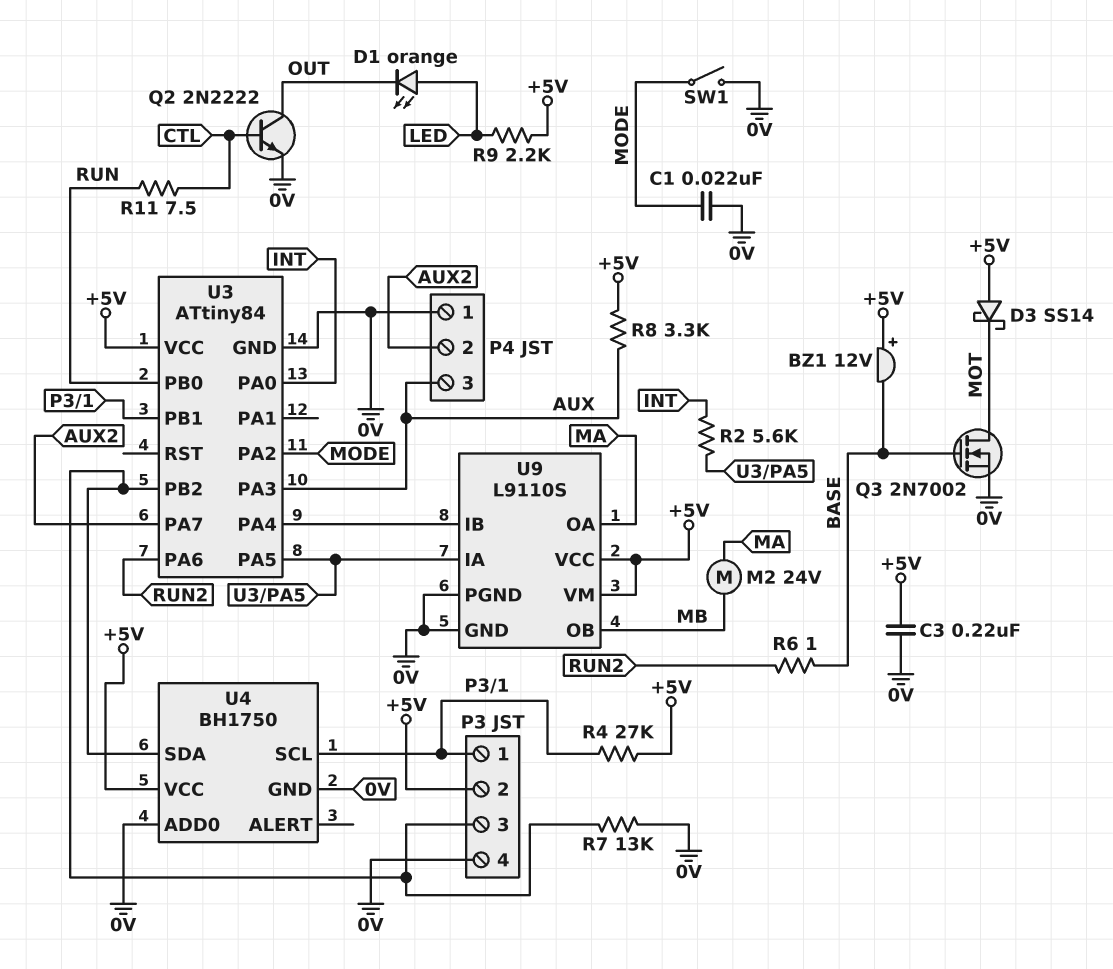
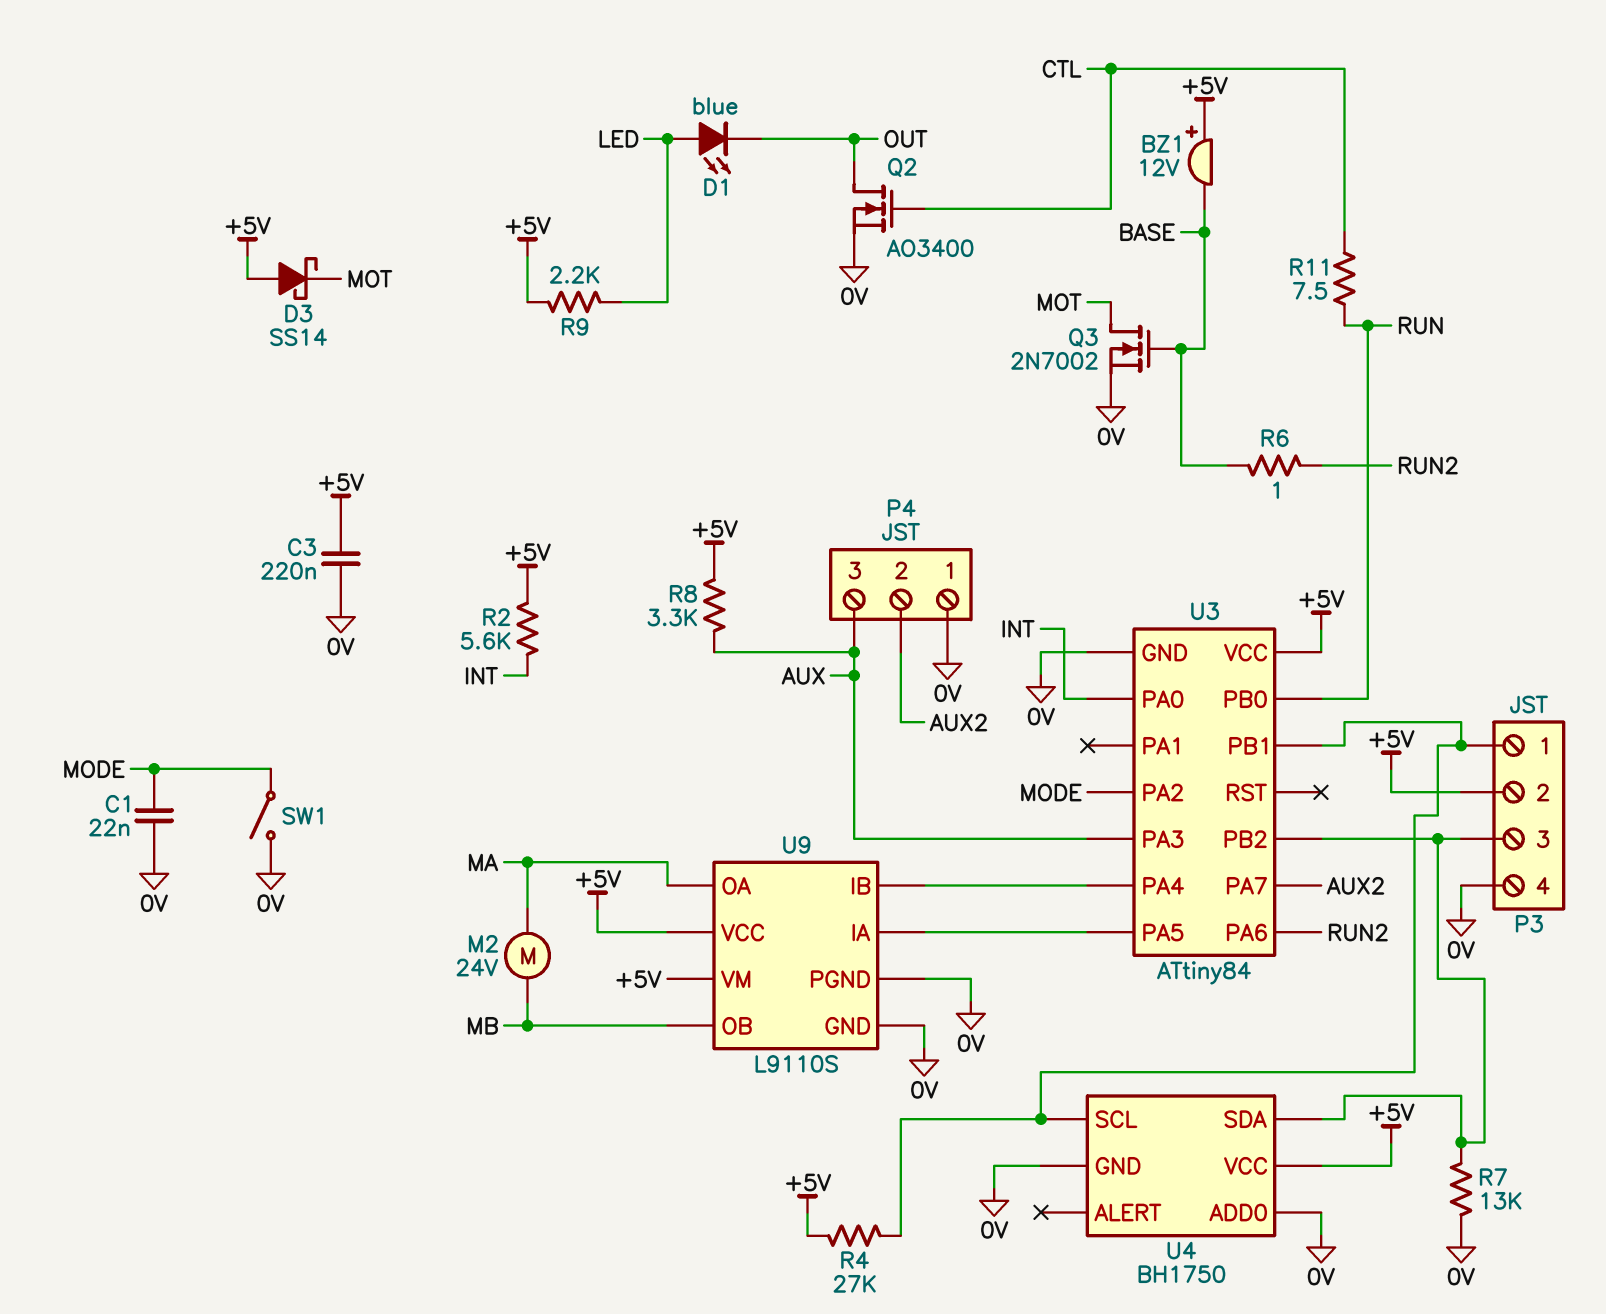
D1: LED orange (A LED, K OUT) -> LED blue (A LED, K OUT)
Q2: NPN 2N2222 (B CTL, C OUT, E 0V) -> NMOS AO3400 (G CTL, D OUT, S 0V)
R2: 5.6k (INT, U3/PA5) -> 5.6k (+5V, INT)

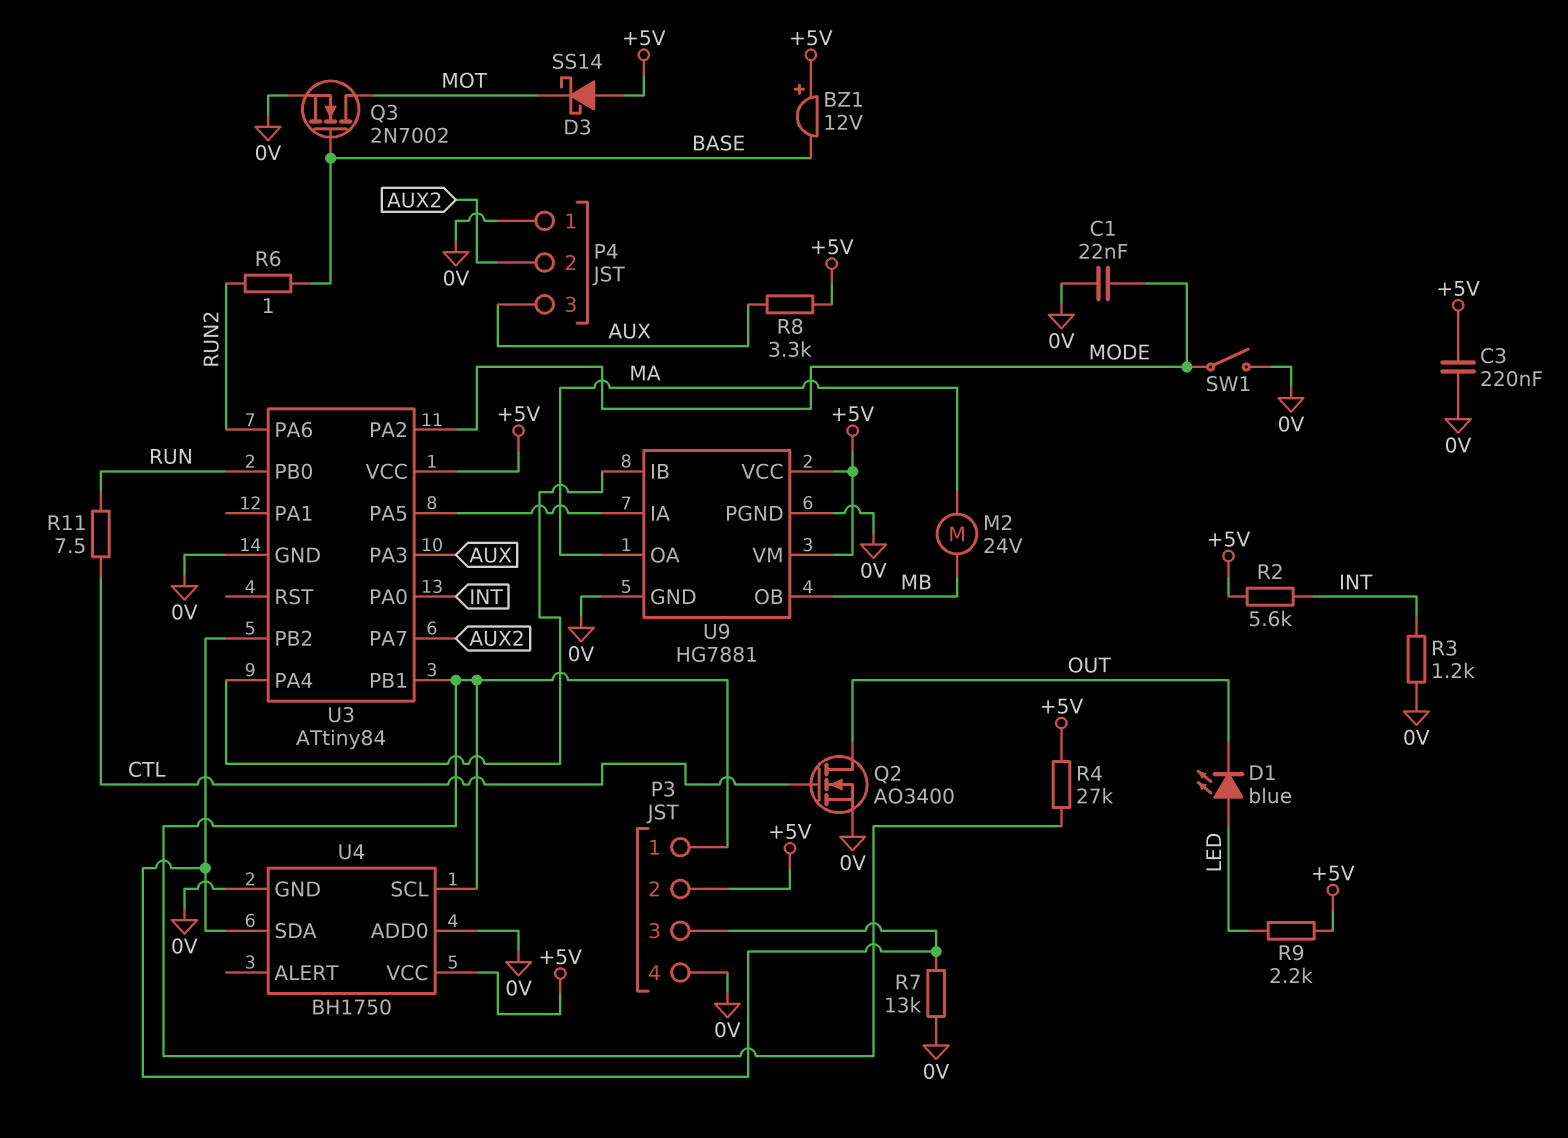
R3: none -> 1.2k (0V, INT)
U9: L9110S -> HG7881

